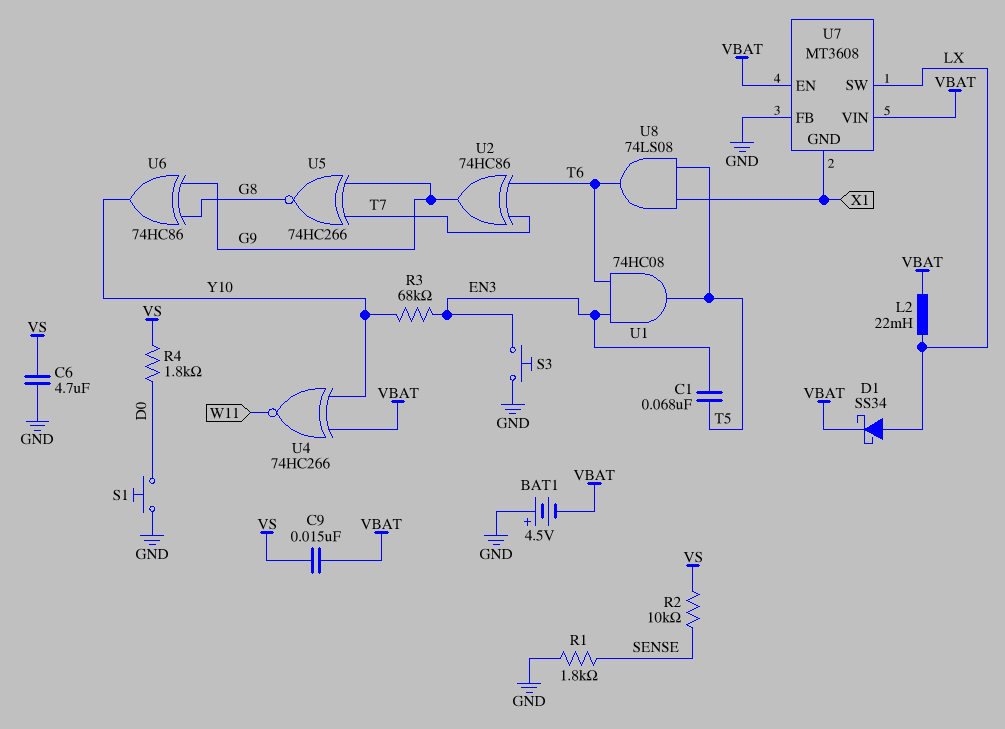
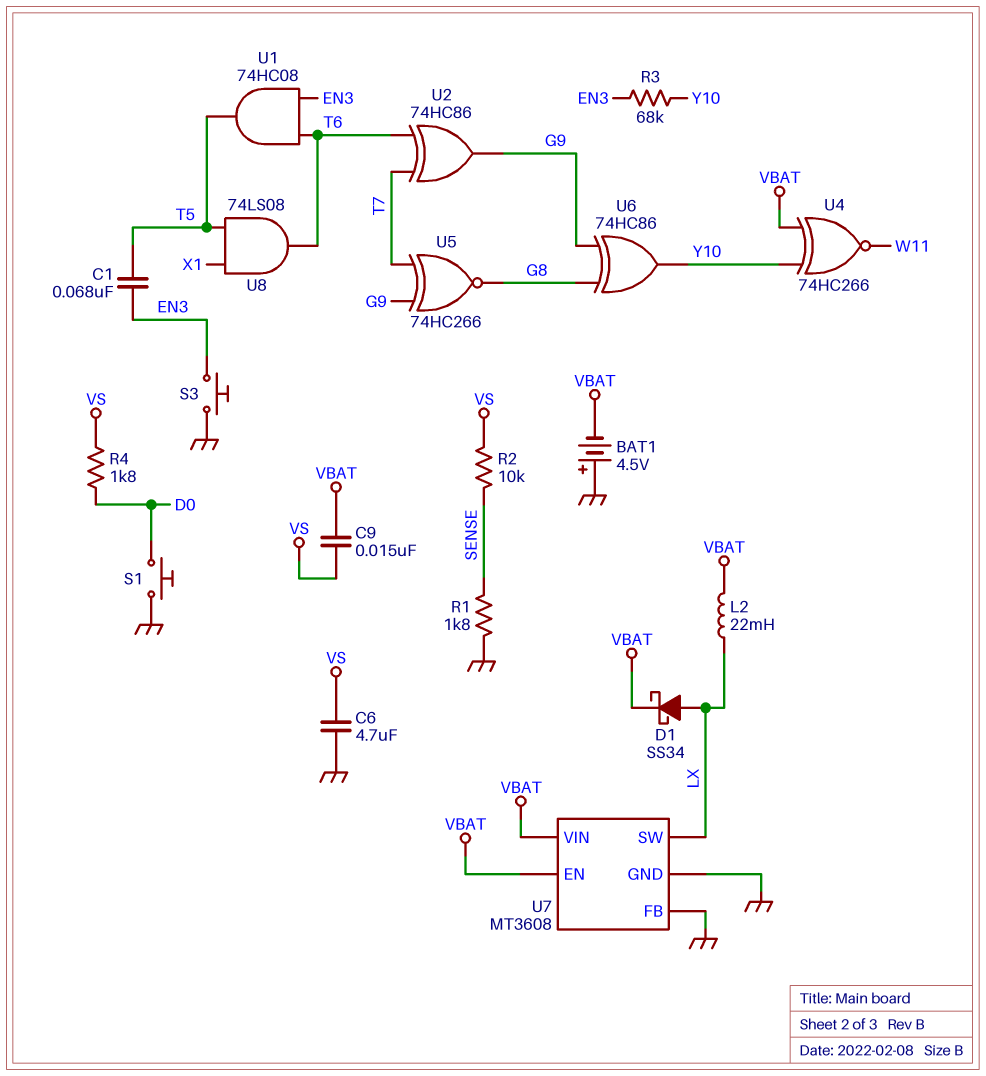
U7 pin GND: X1 -> GND

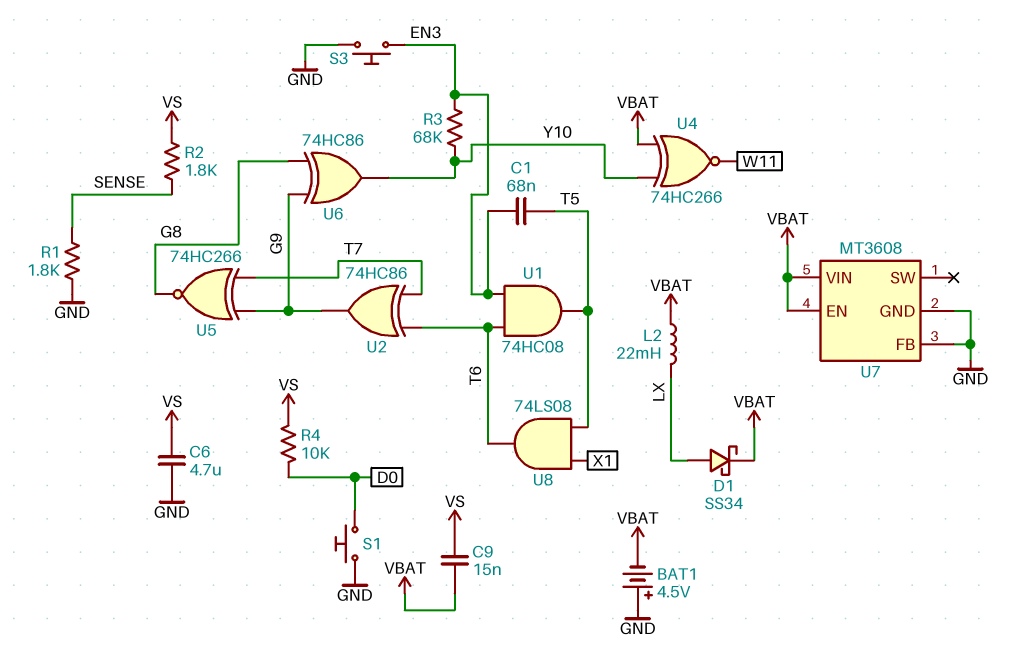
R2: 10k (SENSE, VS) -> 1.8k (SENSE, VS)
R4: 1.8k (D0, VS) -> 10k (D0, VS)
U7 pin SW: LX -> none

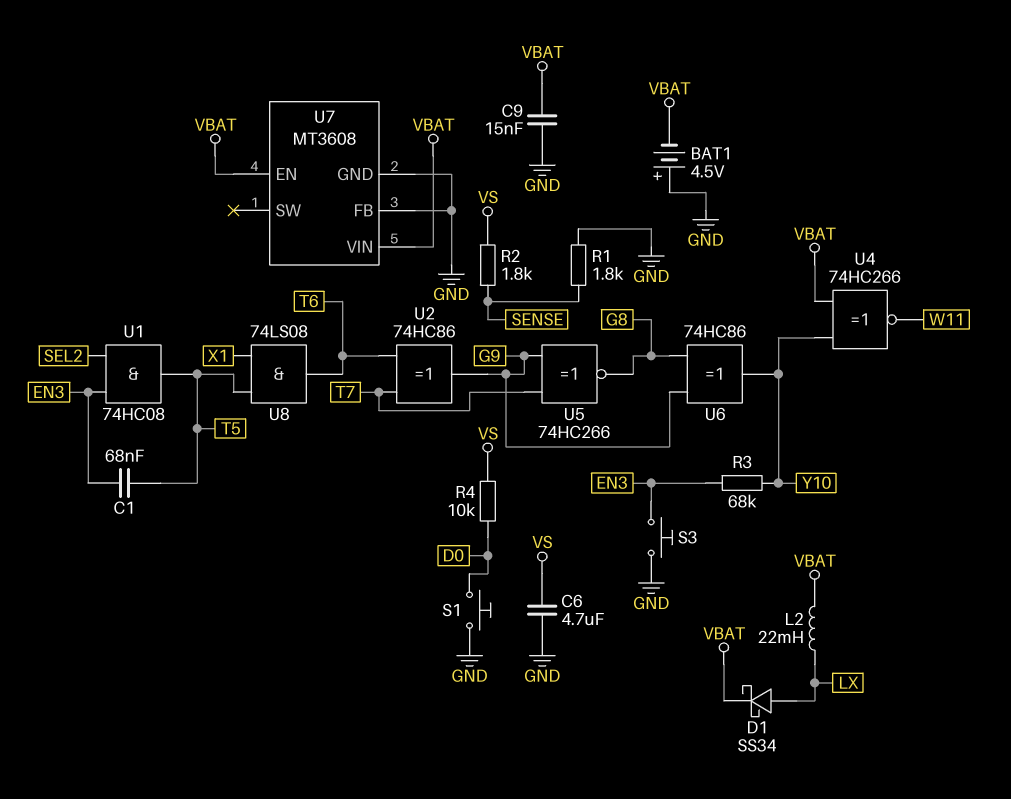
C9: 15nF (VBAT, VS) -> 15nF (GND, VBAT)
U1: AND 74HC08 (in EN3, in T6, out T5) -> AND 74HC08 (in EN3, in SEL2, out T5)

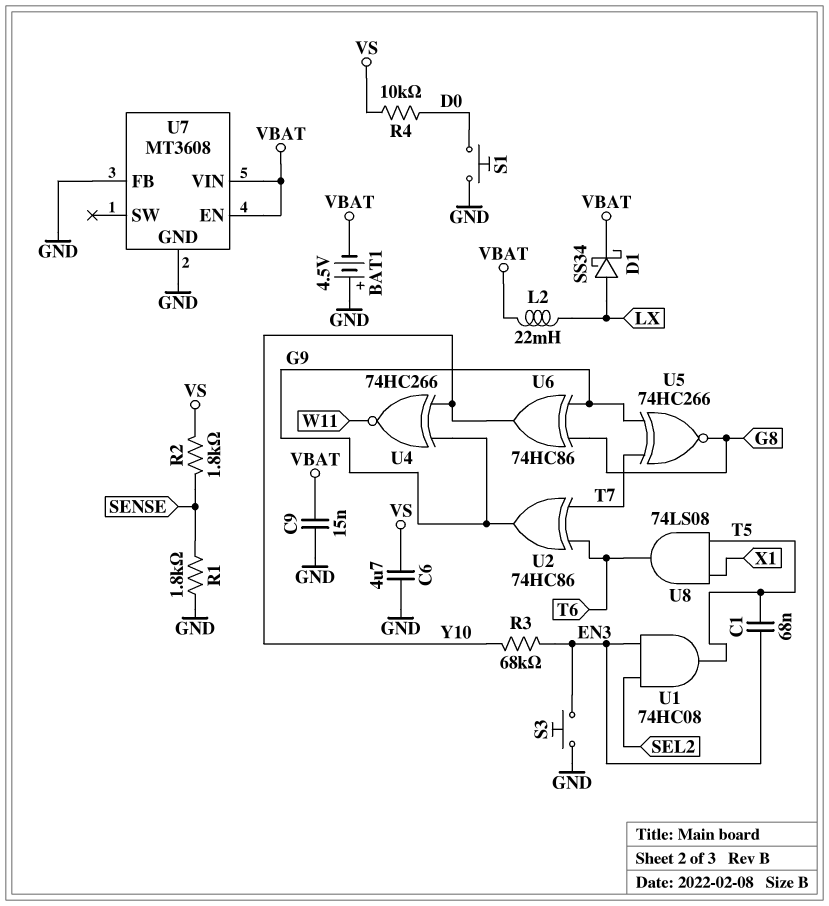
U4: XNOR 74HC266 (in VBAT, in Y10, out W11) -> XNOR 74HC266 (in G9, in Y10, out W11)

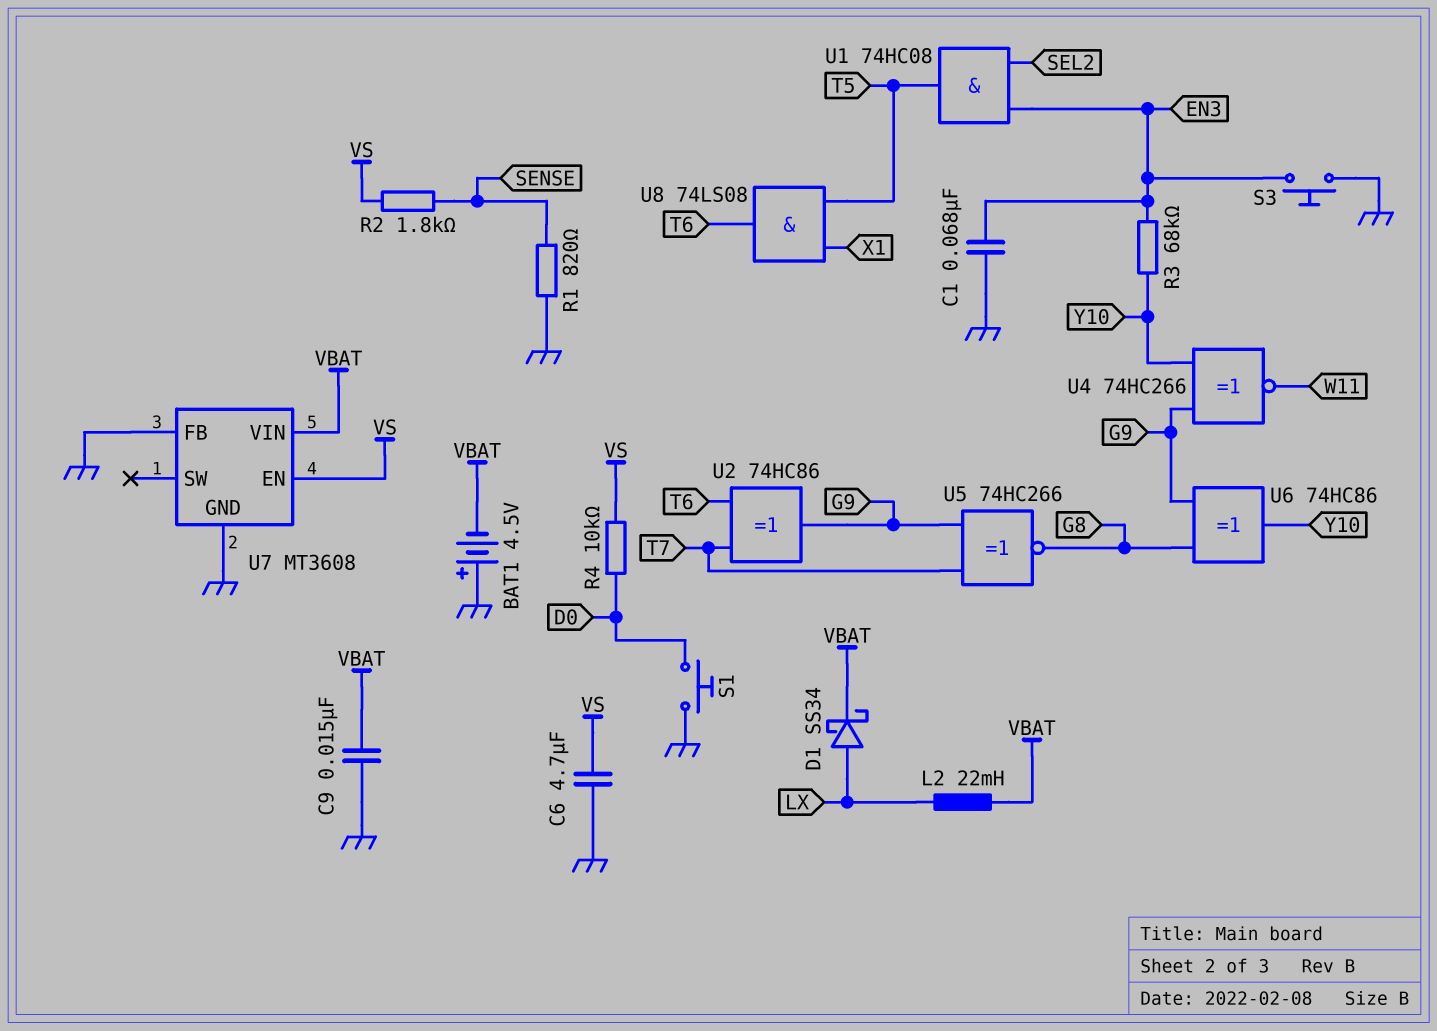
C1: 68nF (EN3, T5) -> 68nF (EN3, GND)
R1: 1.8k (GND, SENSE) -> 820 (GND, SENSE)
U7 pin EN: VBAT -> VS

